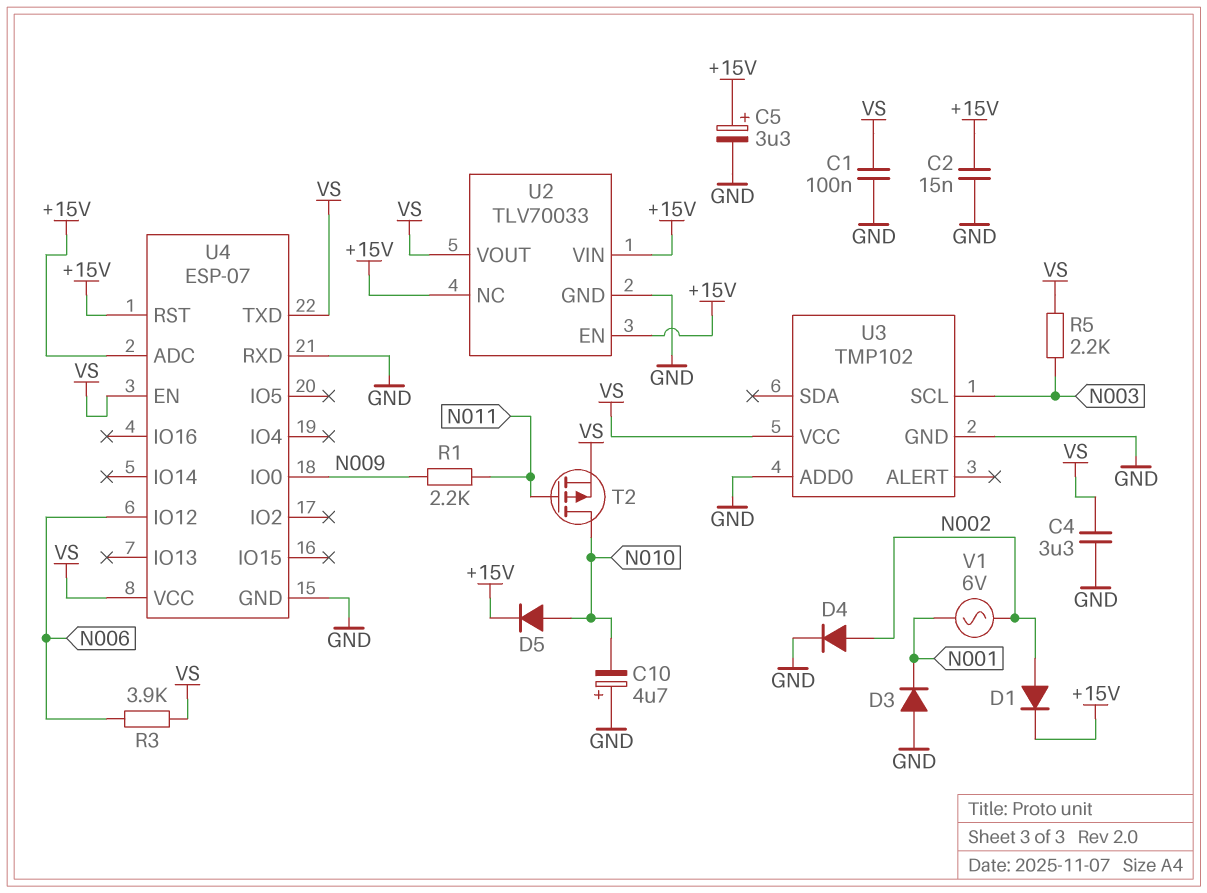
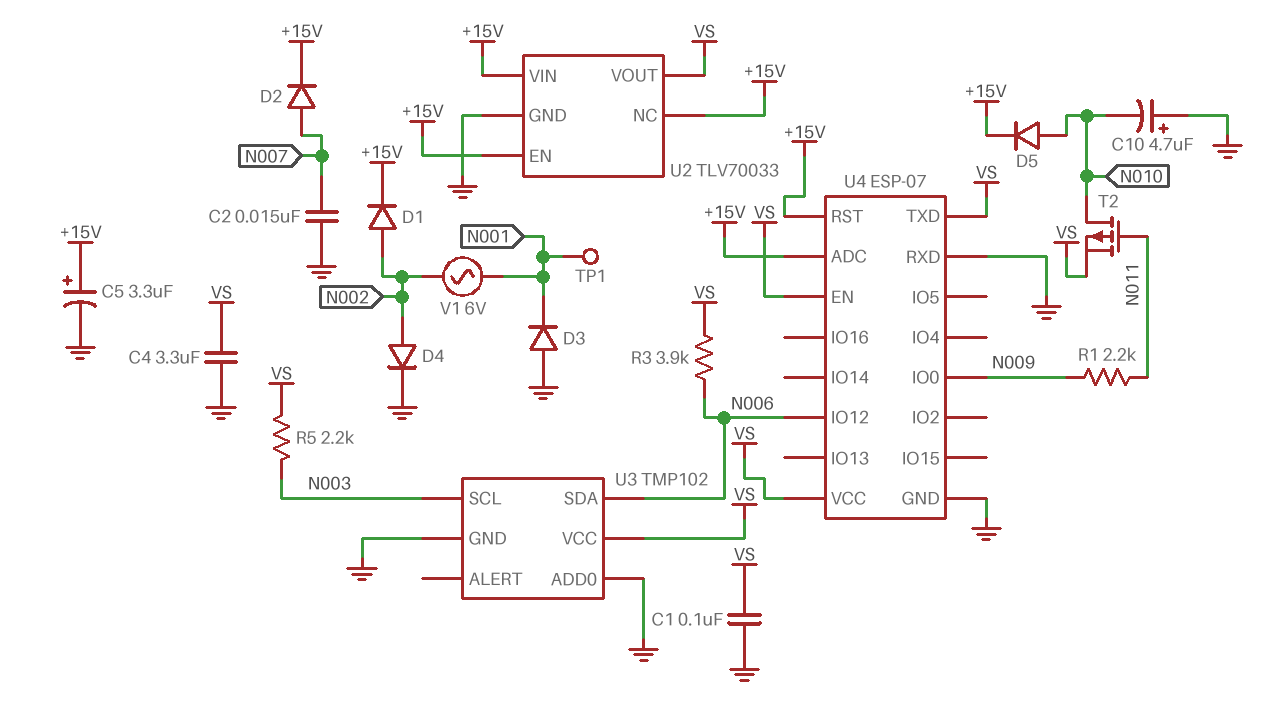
C2: 15nF (+15V, GND) -> 15nF (GND, N007)
D2: none -> diode (A N007, K +15V)
TP1: none -> test point (N001)
U3 pin SDA: none -> N006

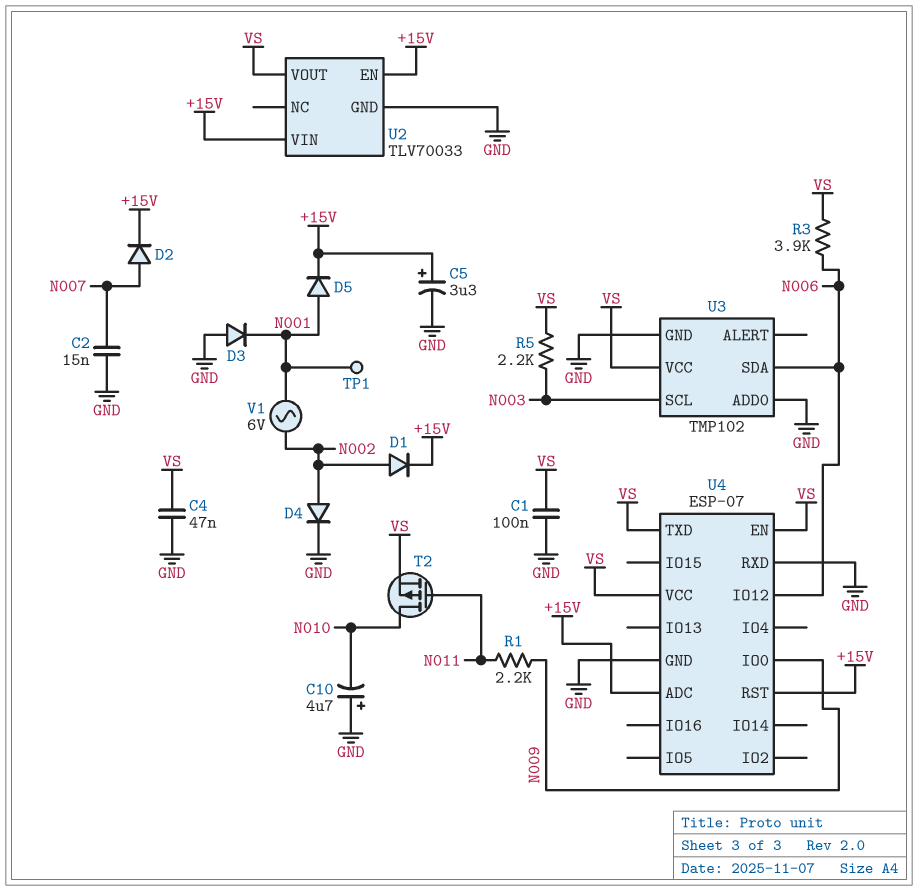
C4: 3.3uF (GND, VS) -> 47nF (GND, VS)
D5: diode (A N010, K +15V) -> diode (A N001, K +15V)
U2 pin NC: +15V -> none

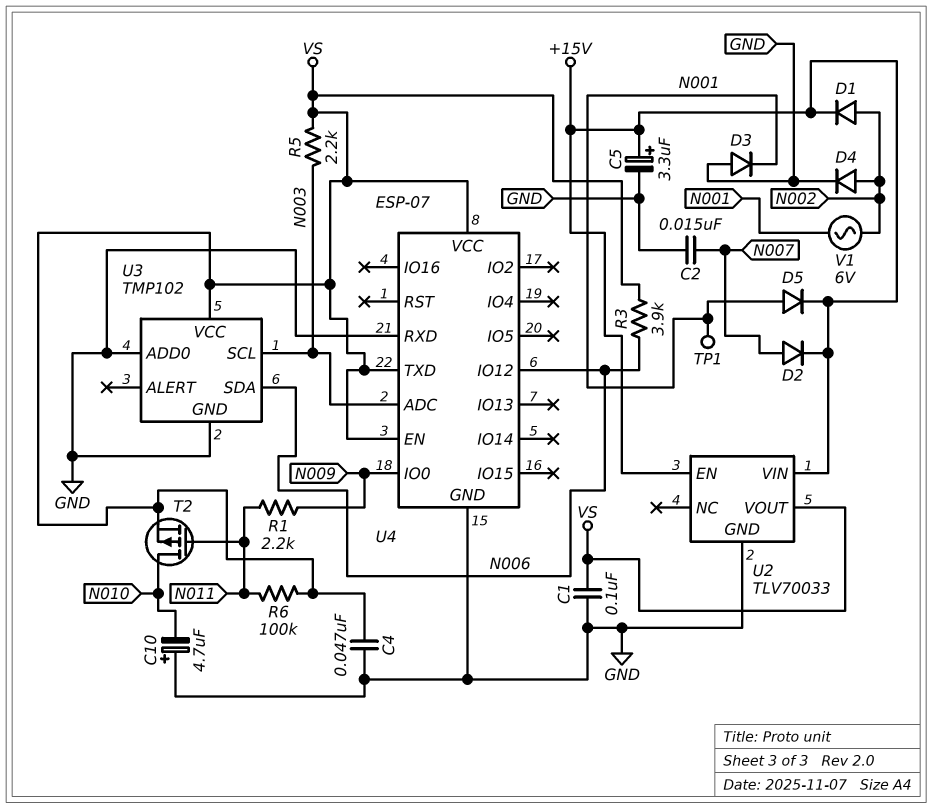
R6: none -> 100k (N011, VS)
U4 pin ADC: +15V -> N003
U4 pin RST: +15V -> none

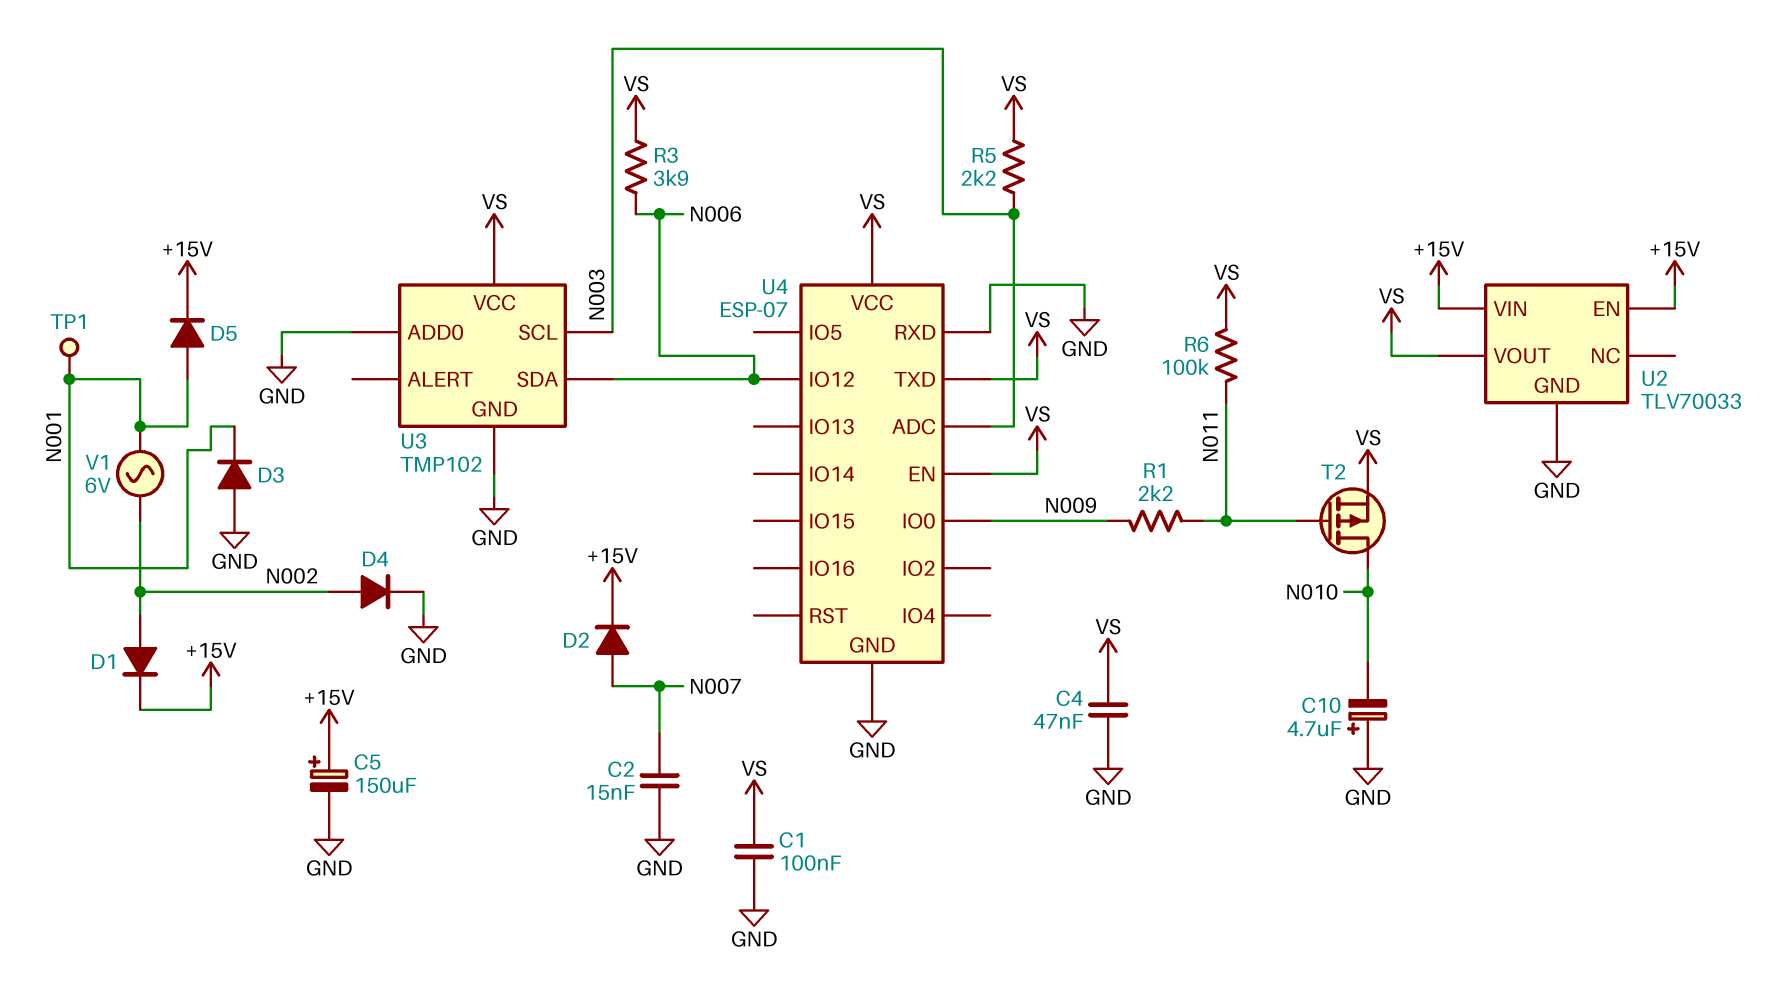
C5: 3.3uF (plus +15V, minus GND) -> 150uF (plus +15V, minus GND)

